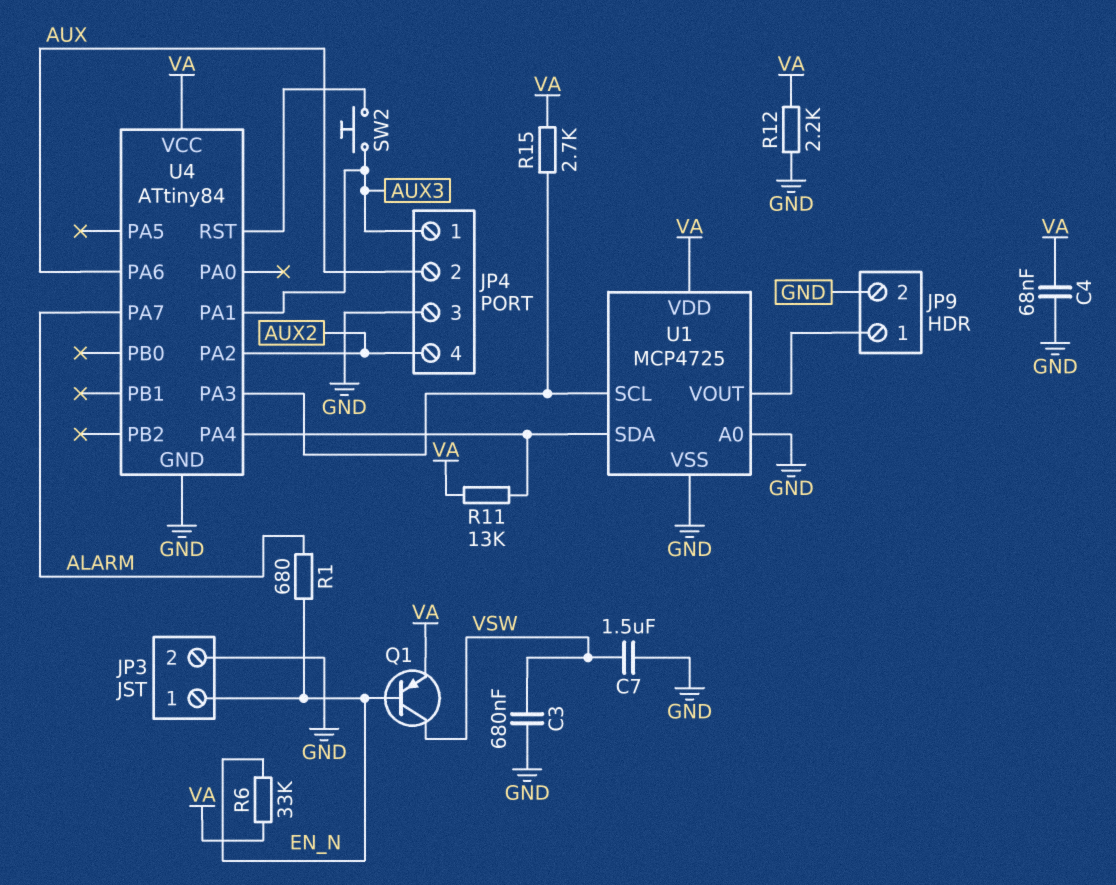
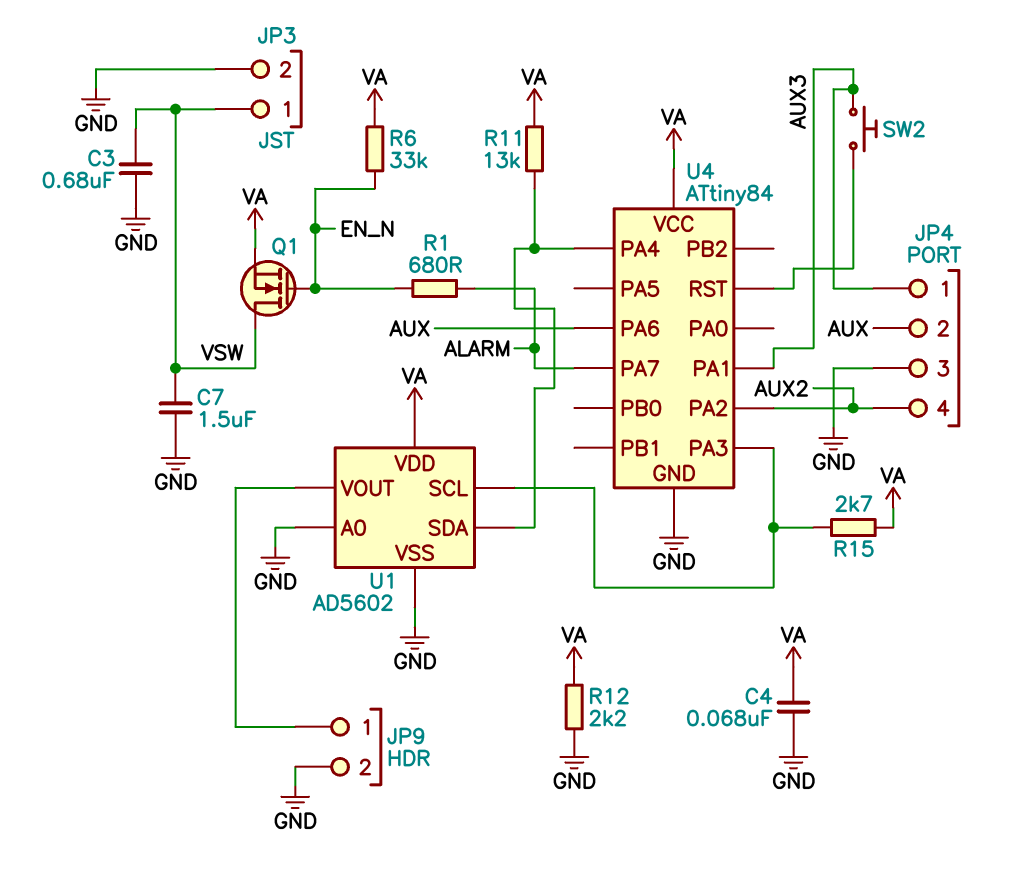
JP3 pin 1: EN_N -> VSW
Q1: PNP (B EN_N, C VSW, E VA) -> NMOS (G EN_N, D VSW, S VA)
U1: MCP4725 -> AD5602

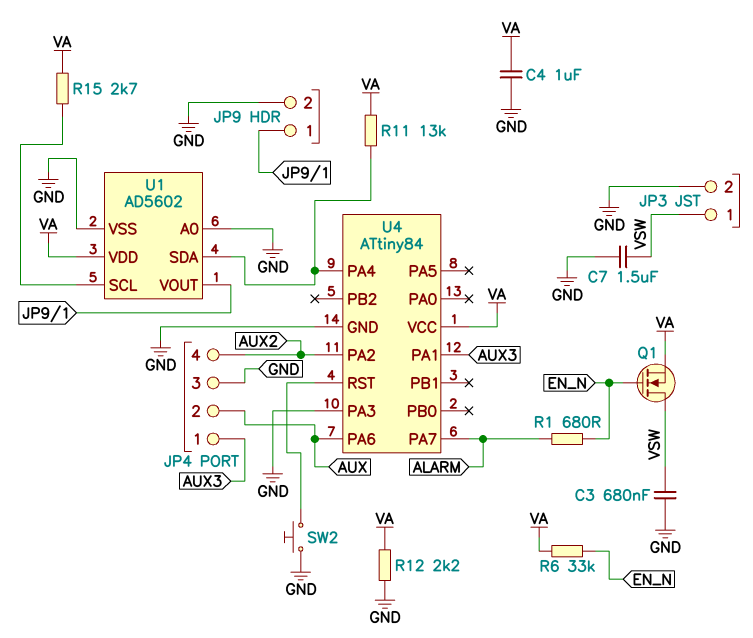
C4: 68nF (GND, VA) -> 1uF (GND, VA)
SW2: button (AUX3, U4/RST) -> button (GND, U4/RST)
U4 pin PA3: U1/SCL -> GND

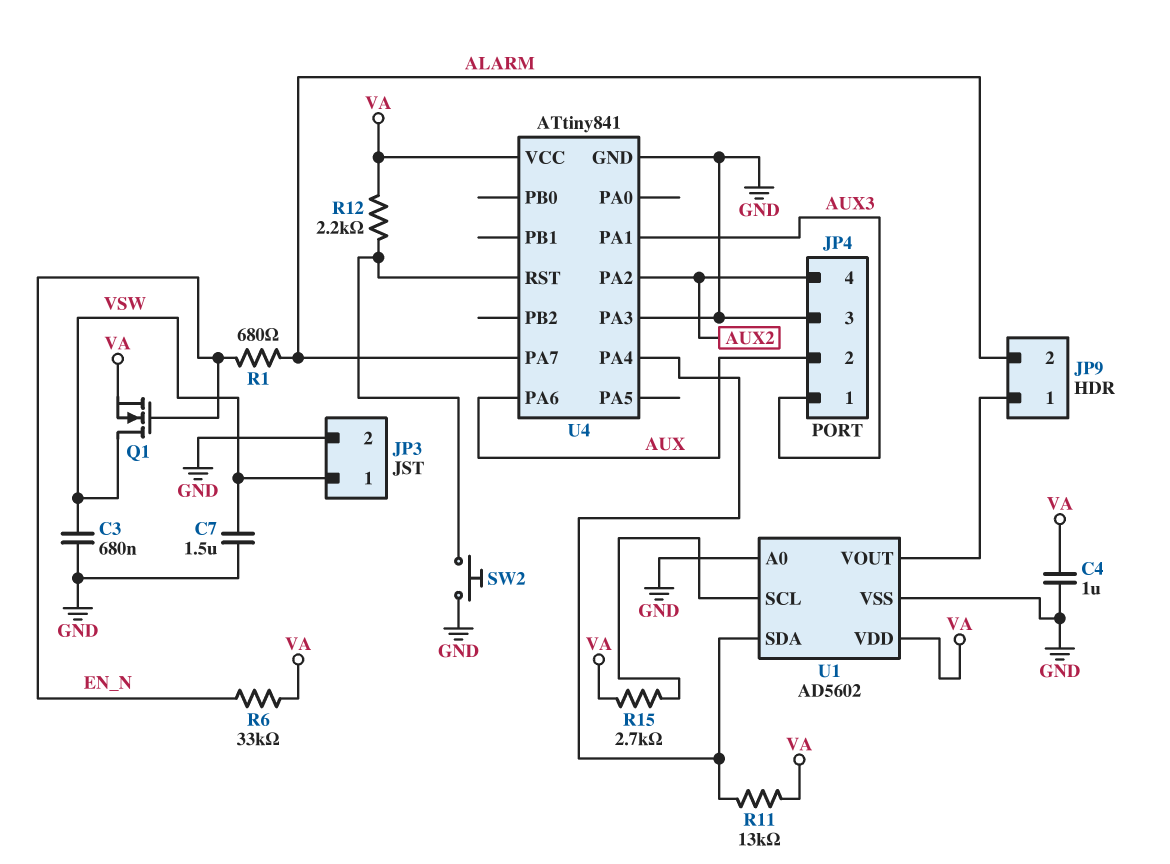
JP9 pin 2: GND -> ALARM
R12: 2.2k (GND, VA) -> 2.2k (U4/RST, VA)
U4: ATtiny84 -> ATtiny841

